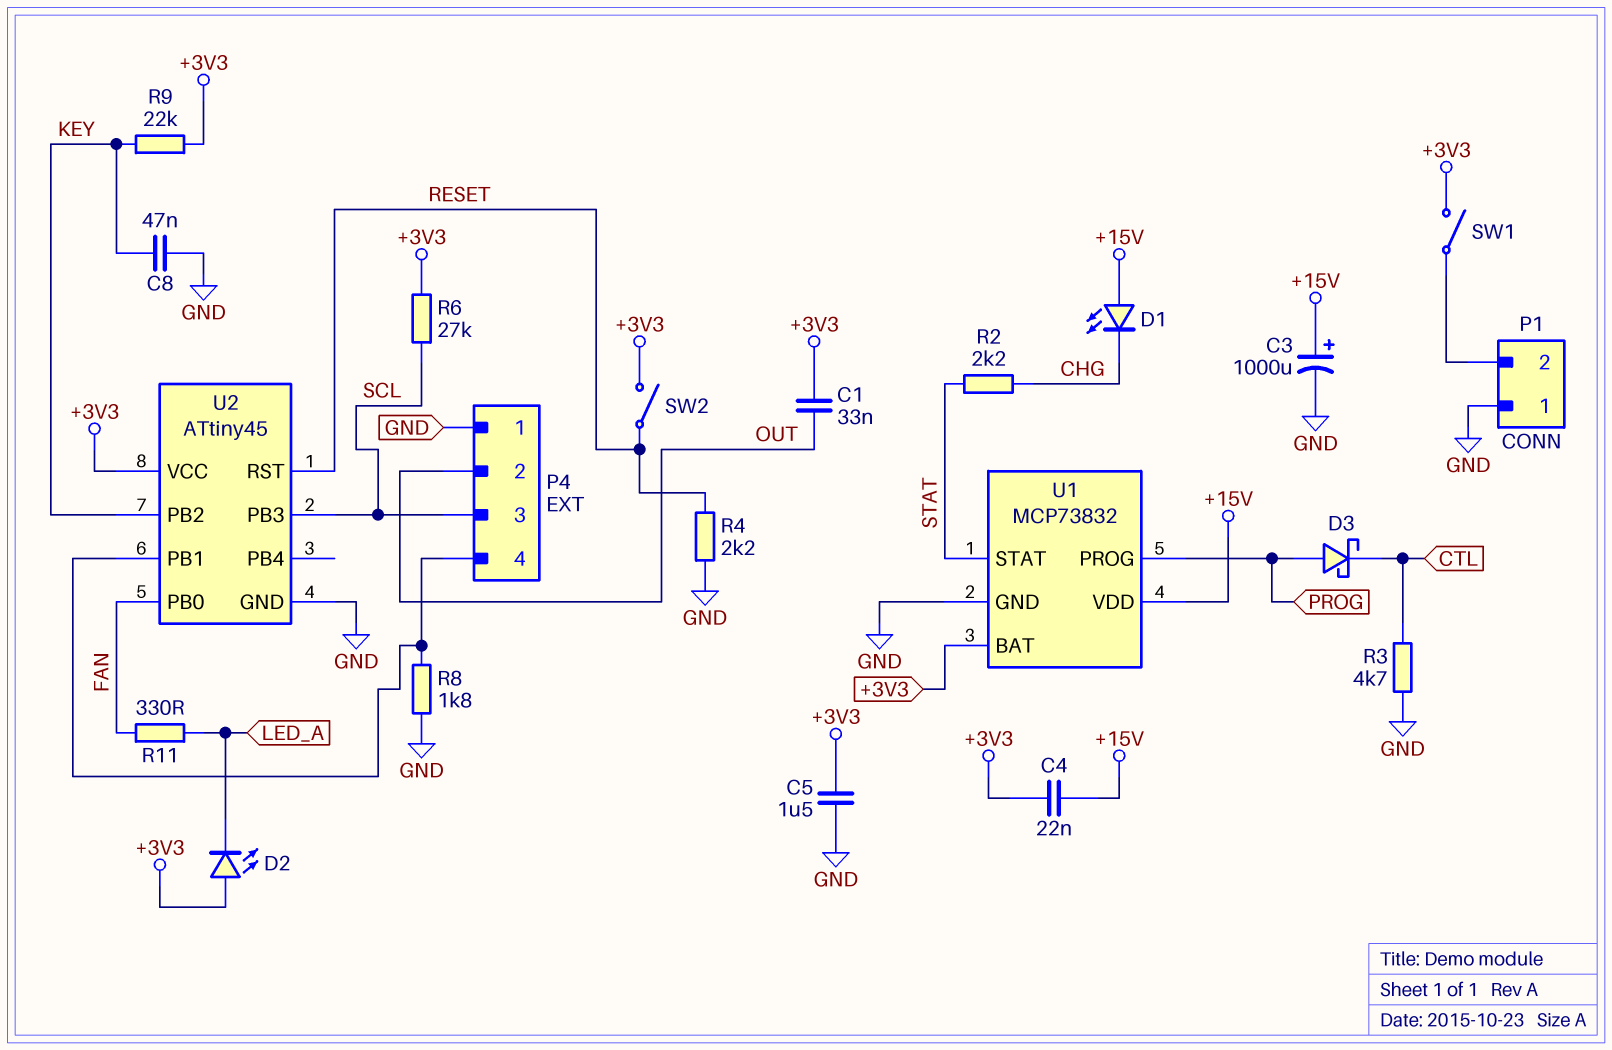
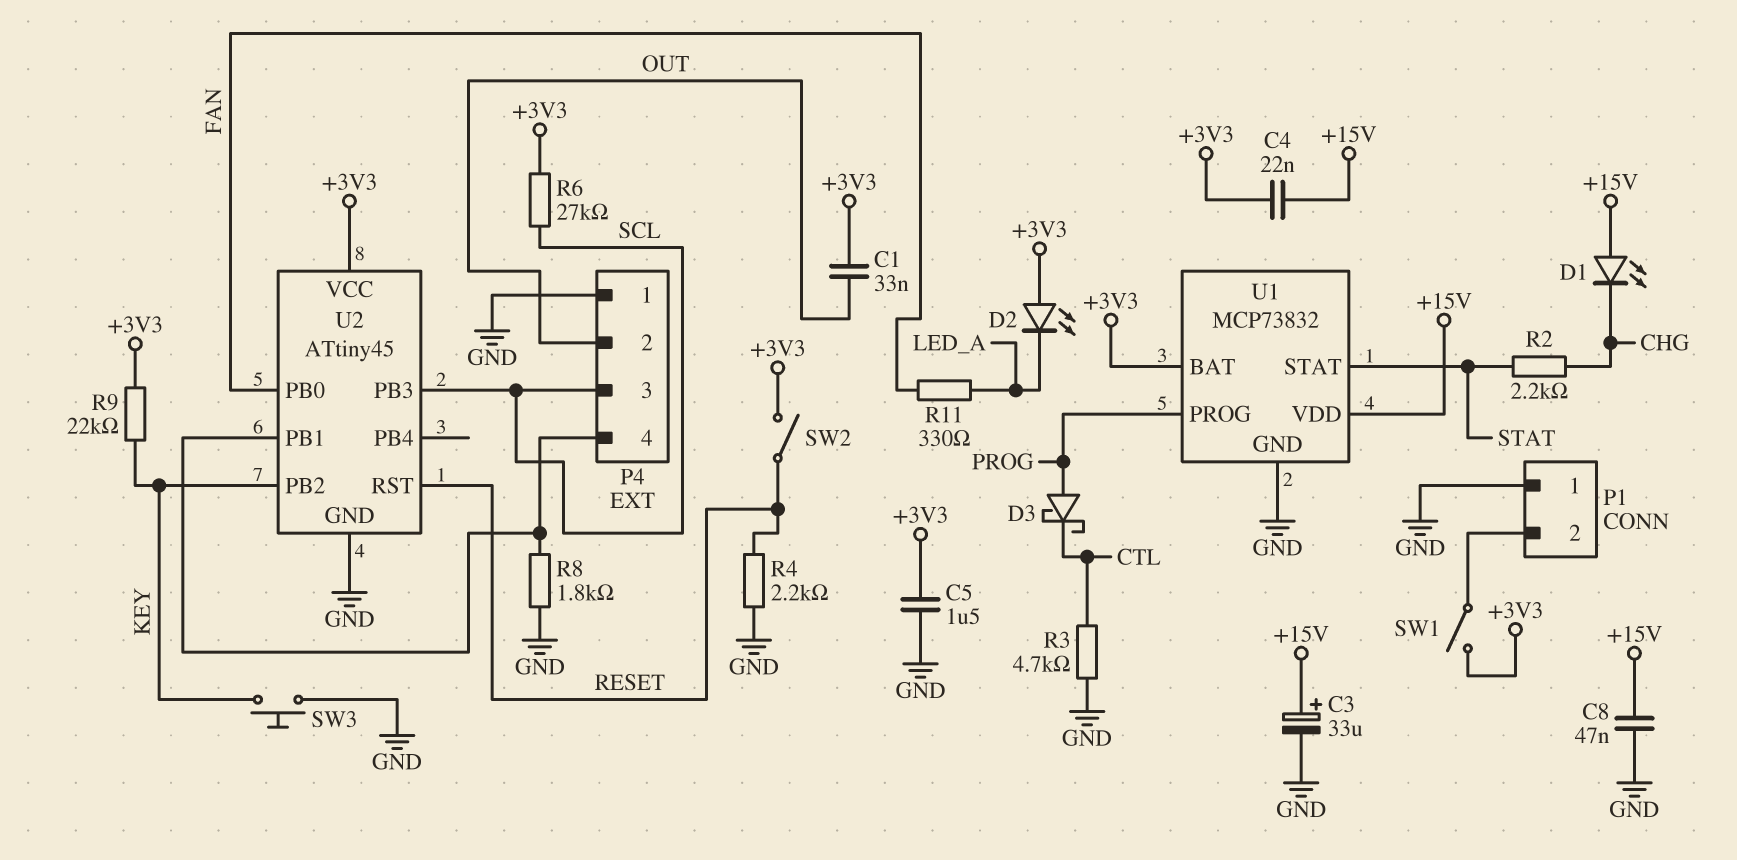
C3: 1000uF (plus +15V, minus GND) -> 33uF (plus +15V, minus GND)
C8: 47nF (GND, KEY) -> 47nF (+15V, GND)
SW3: none -> button (GND, KEY)

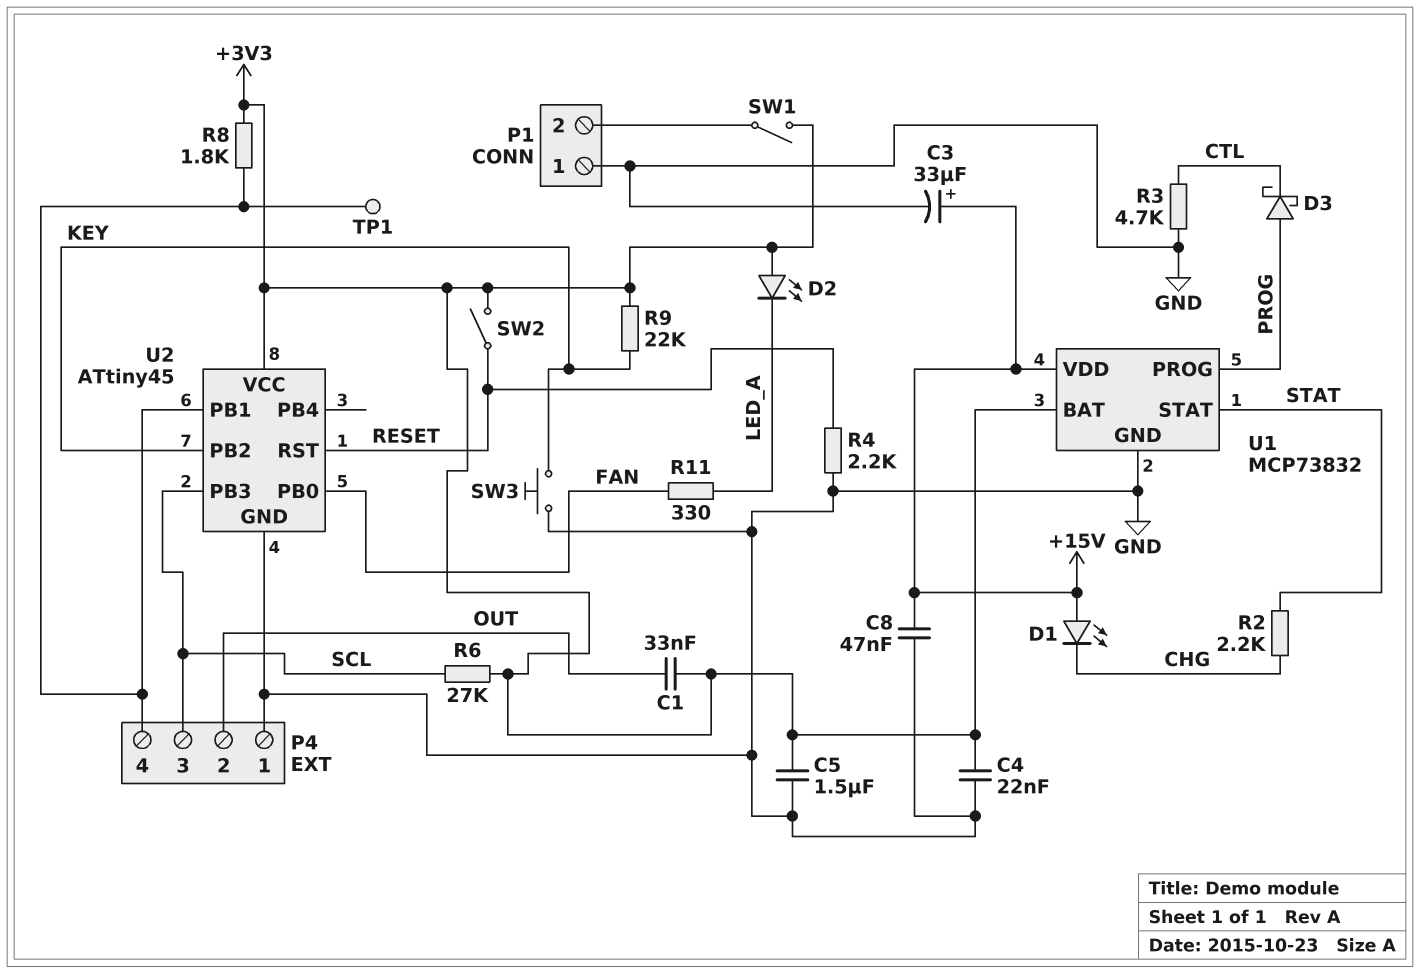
C4: 22nF (+3V3, +15V) -> 22nF (+3V3, GND)
R8: 1.8k (GND, P4/4) -> 1.8k (+3V3, P4/4)
TP1: none -> test point (P4/4)

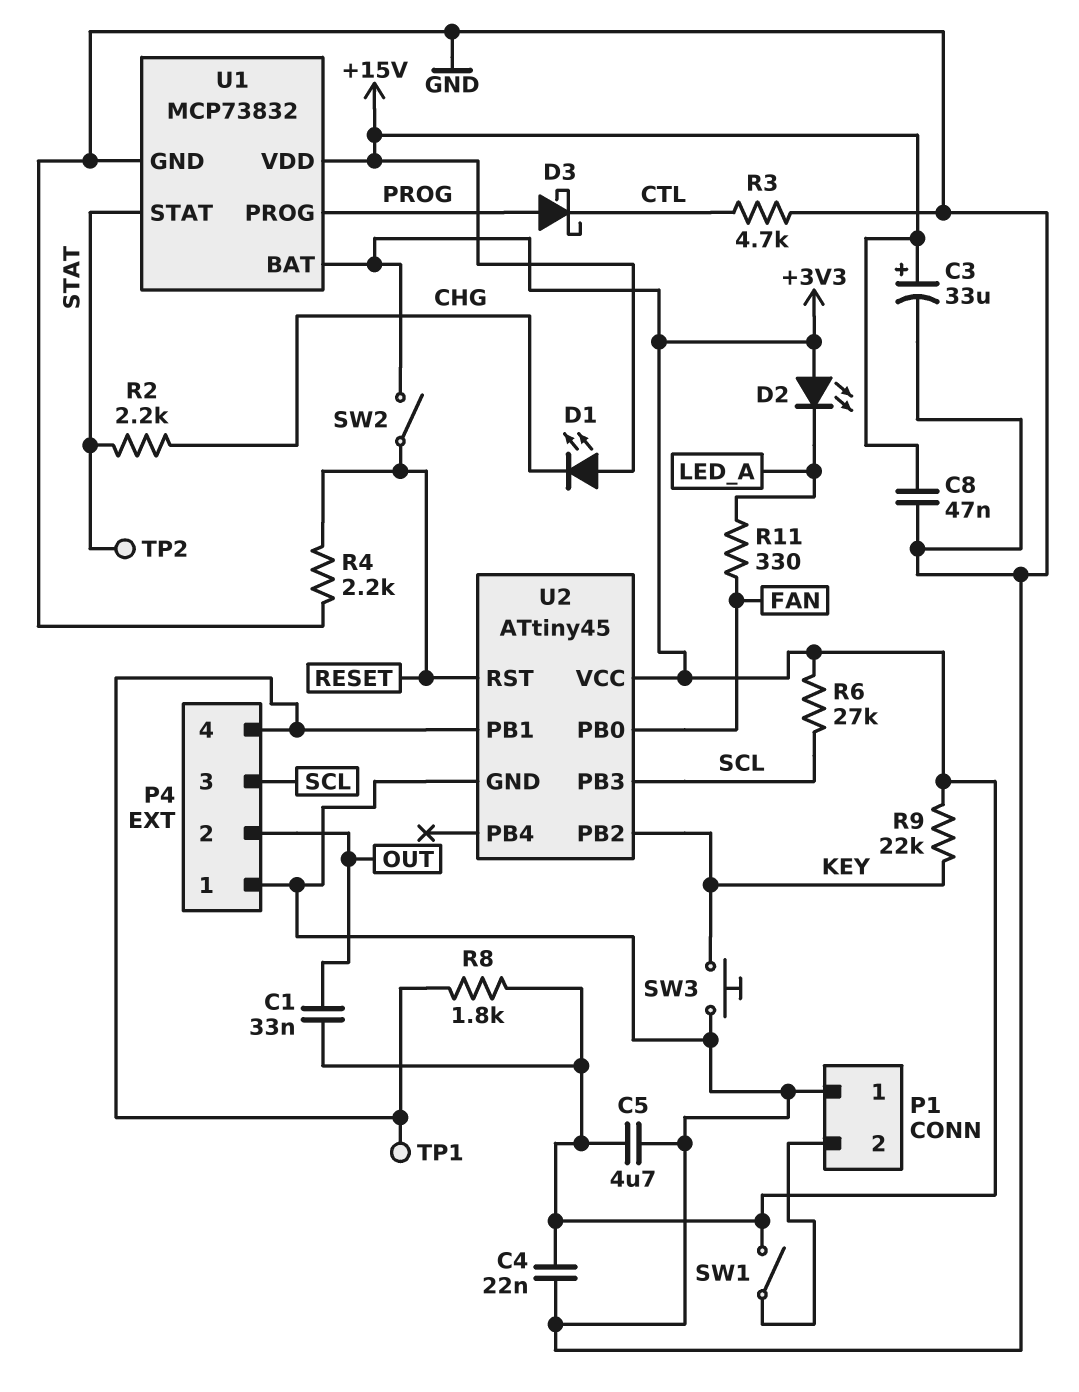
C5: 1.5uF (+3V3, GND) -> 4.7uF (+3V3, GND)
TP2: none -> test point (STAT)

